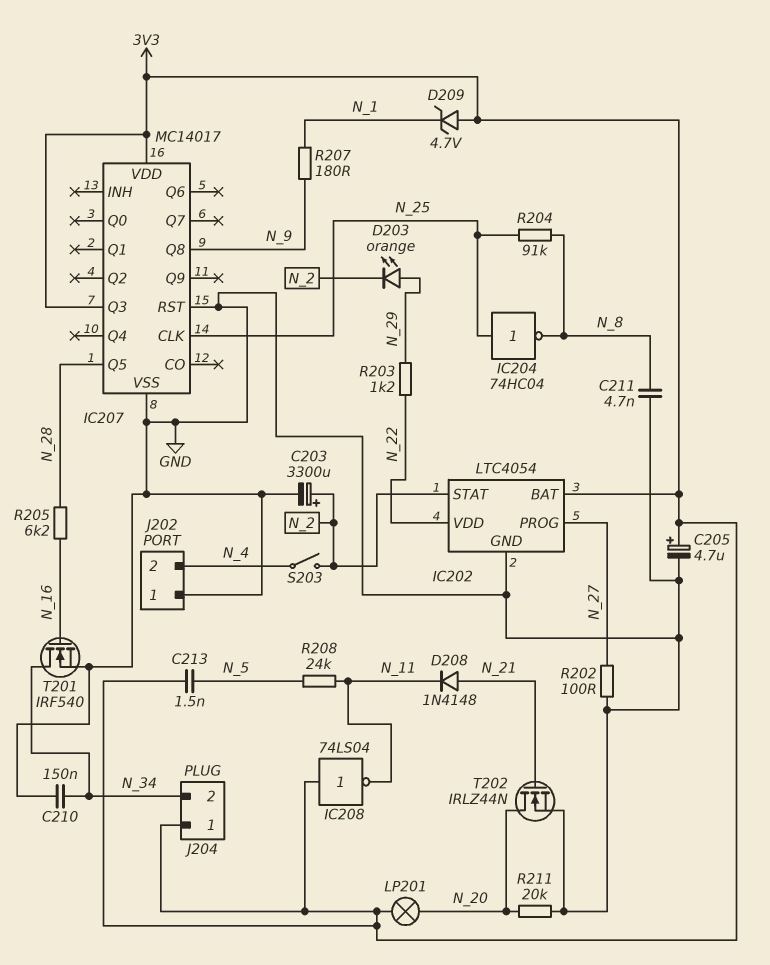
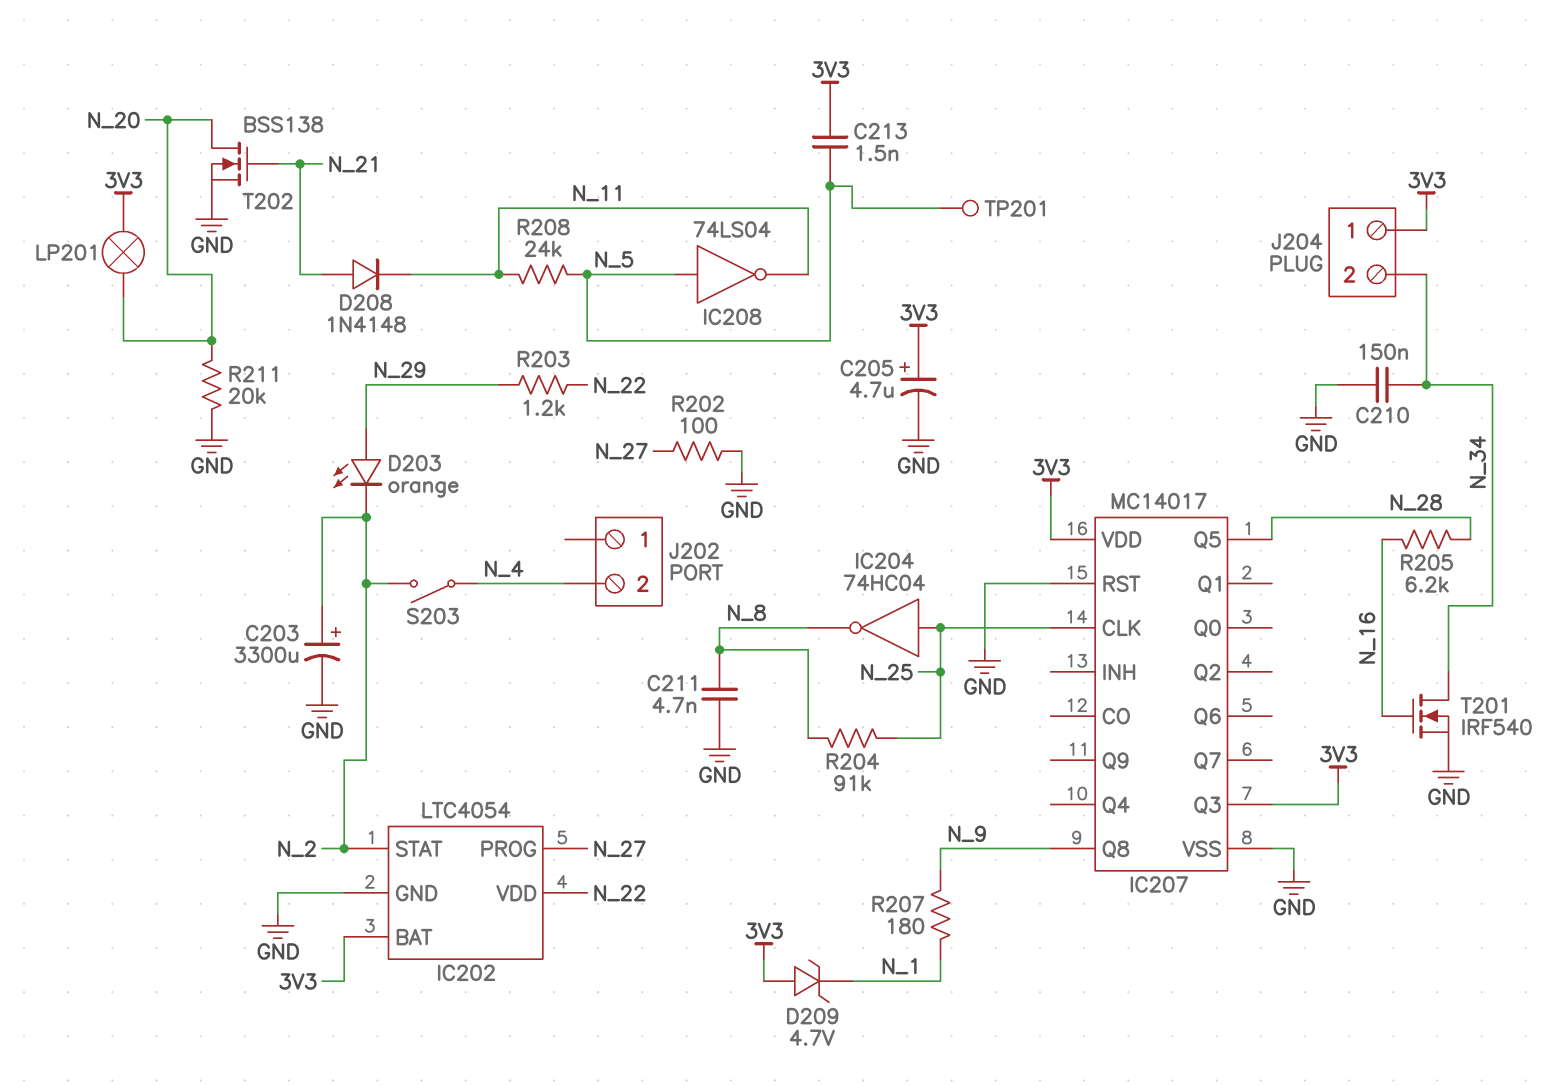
IC208: NOT 74LS04 (in 3V3, out N_11) -> NOT 74LS04 (in N_5, out N_11)
J202 pin 1: GND -> none
T202: NMOS IRLZ44N (G N_21, D N_20, S GND) -> NMOS BSS138 (G N_21, D N_20, S GND)
TP201: none -> test point (N_5)

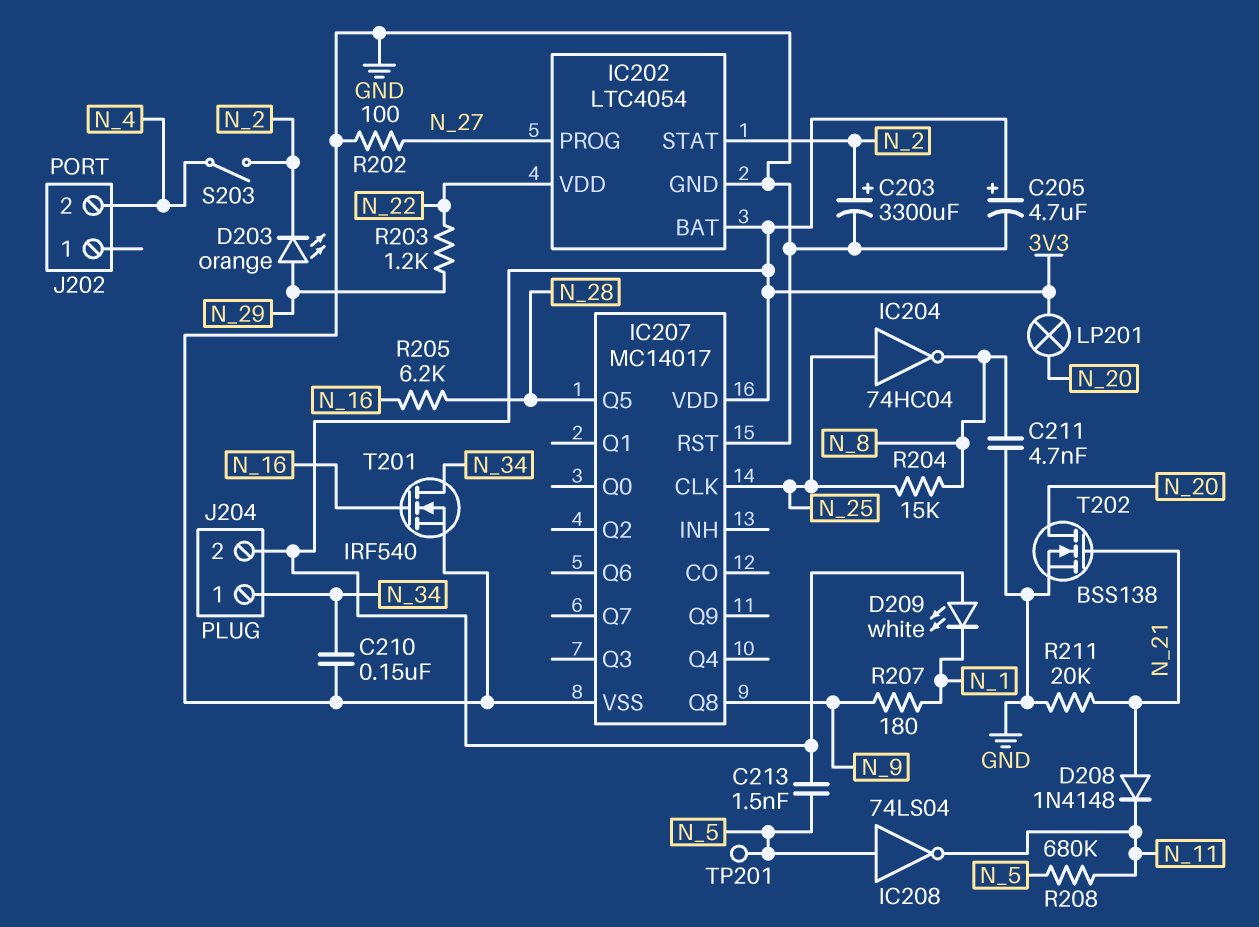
D209: zener 4.7V (A 3V3, K N_1) -> LED white (A 3V3, K N_1)
IC207 pin Q3: 3V3 -> none
J204 pin 1: 3V3 -> N_34
J204 pin 2: N_34 -> 3V3
R204: 91k (N_8, N_25) -> 15k (N_8, N_25)
R208: 24k (N_5, N_11) -> 680k (N_5, N_11)
R211: 20k (GND, N_20) -> 20k (GND, N_21)

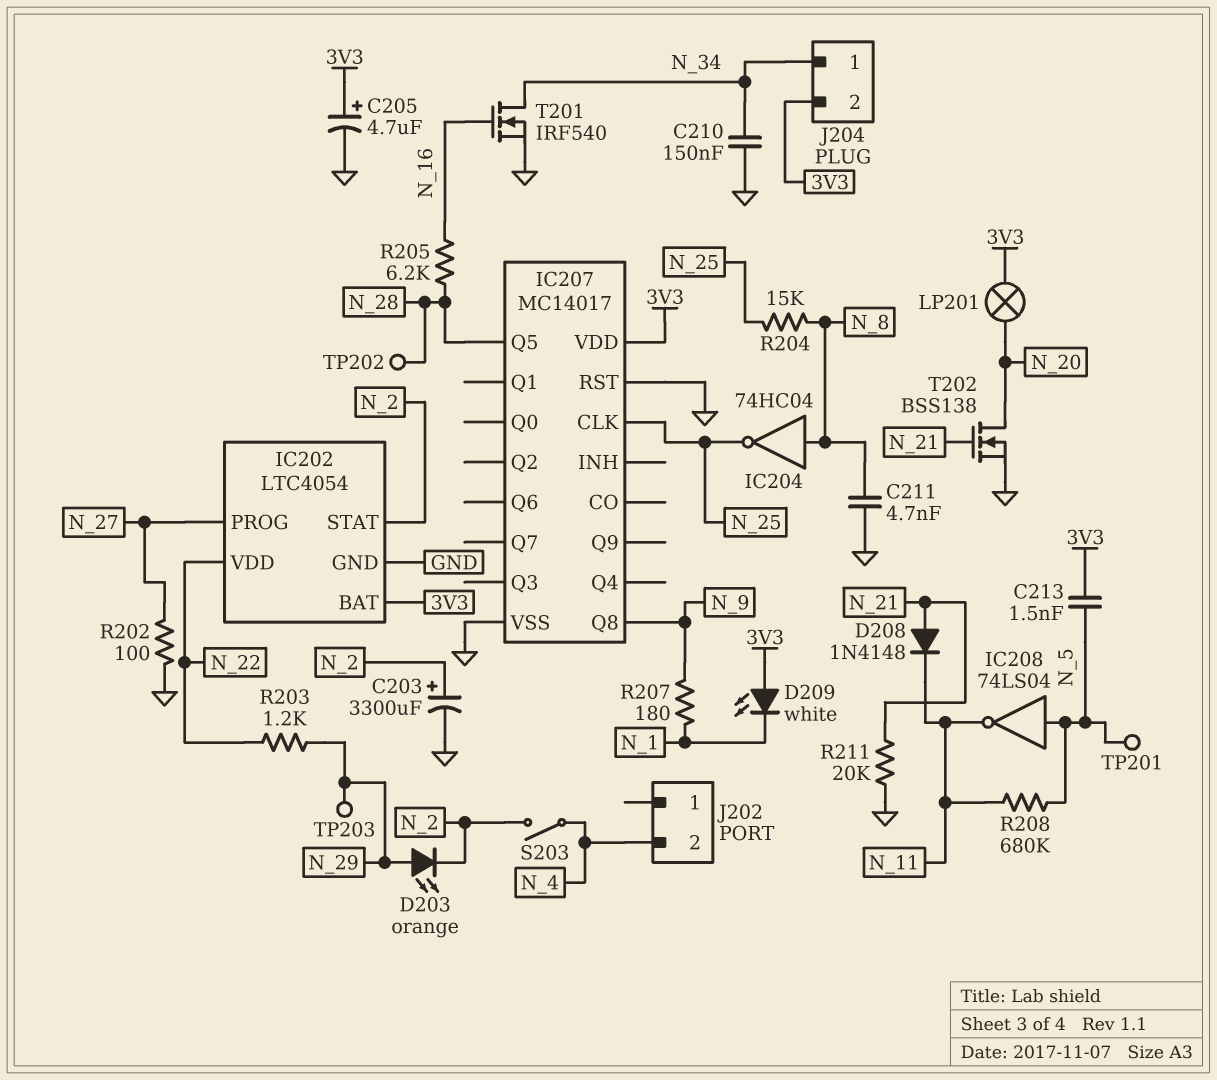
IC204: NOT 74HC04 (in N_25, out N_8) -> NOT 74HC04 (in N_8, out N_25)
TP202: none -> test point (N_28)
TP203: none -> test point (N_29)

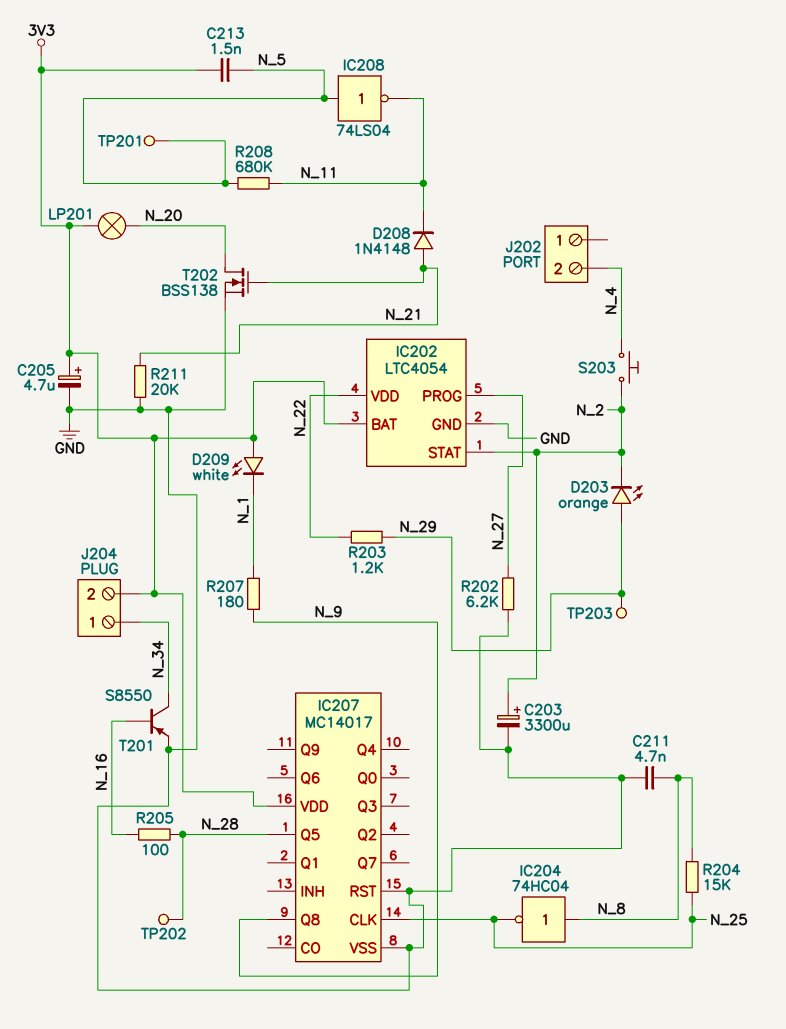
C210: 150nF (GND, N_34) -> none
R202: 100 (GND, N_27) -> 6.2k (GND, N_27)
R205: 6.2k (N_16, N_28) -> 100 (N_16, N_28)
S203: switch (N_2, N_4) -> button (N_2, N_4)
T201: NMOS IRF540 (G N_16, D N_34, S GND) -> PNP S8550 (B N_16, C N_34, E GND)

